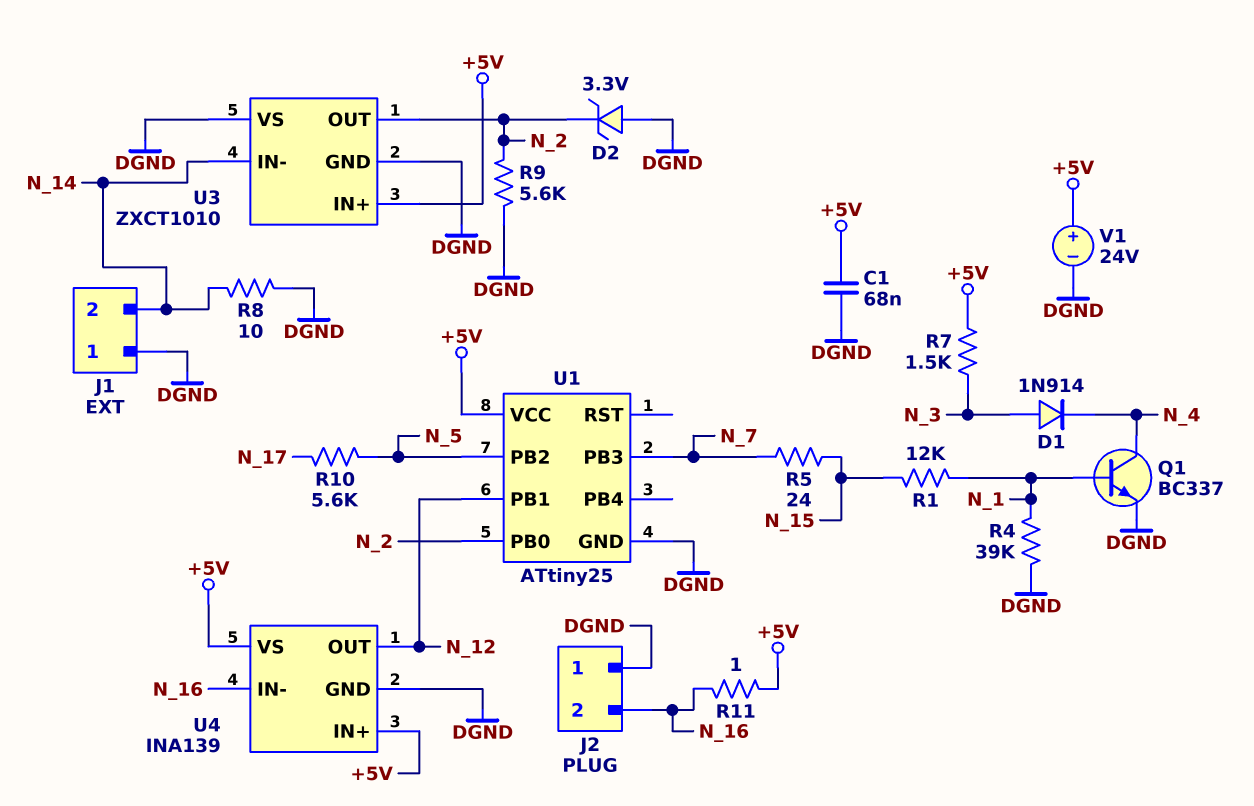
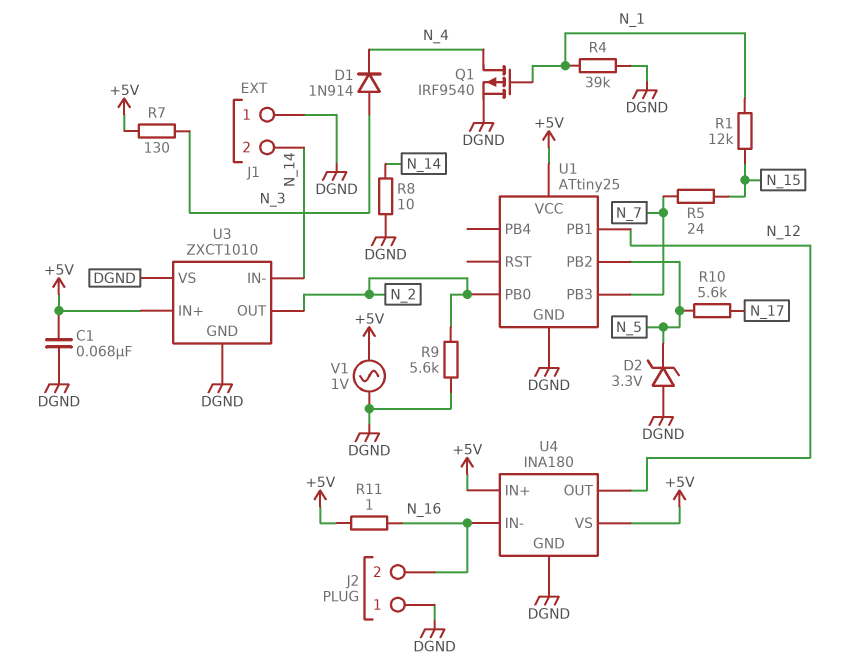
D2: zener 3.3V (A DGND, K N_2) -> zener 3.3V (A DGND, K N_5)
Q1: NPN BC337 (B N_1, C N_4, E DGND) -> PMOS IRF9540 (G N_1, D N_4, S DGND)
R7: 1.5k (+5V, N_3) -> 130 (+5V, N_3)
U4: INA139 -> INA180
V1: 24V (plus +5V, minus DGND) -> AC 1V (+5V, DGND)

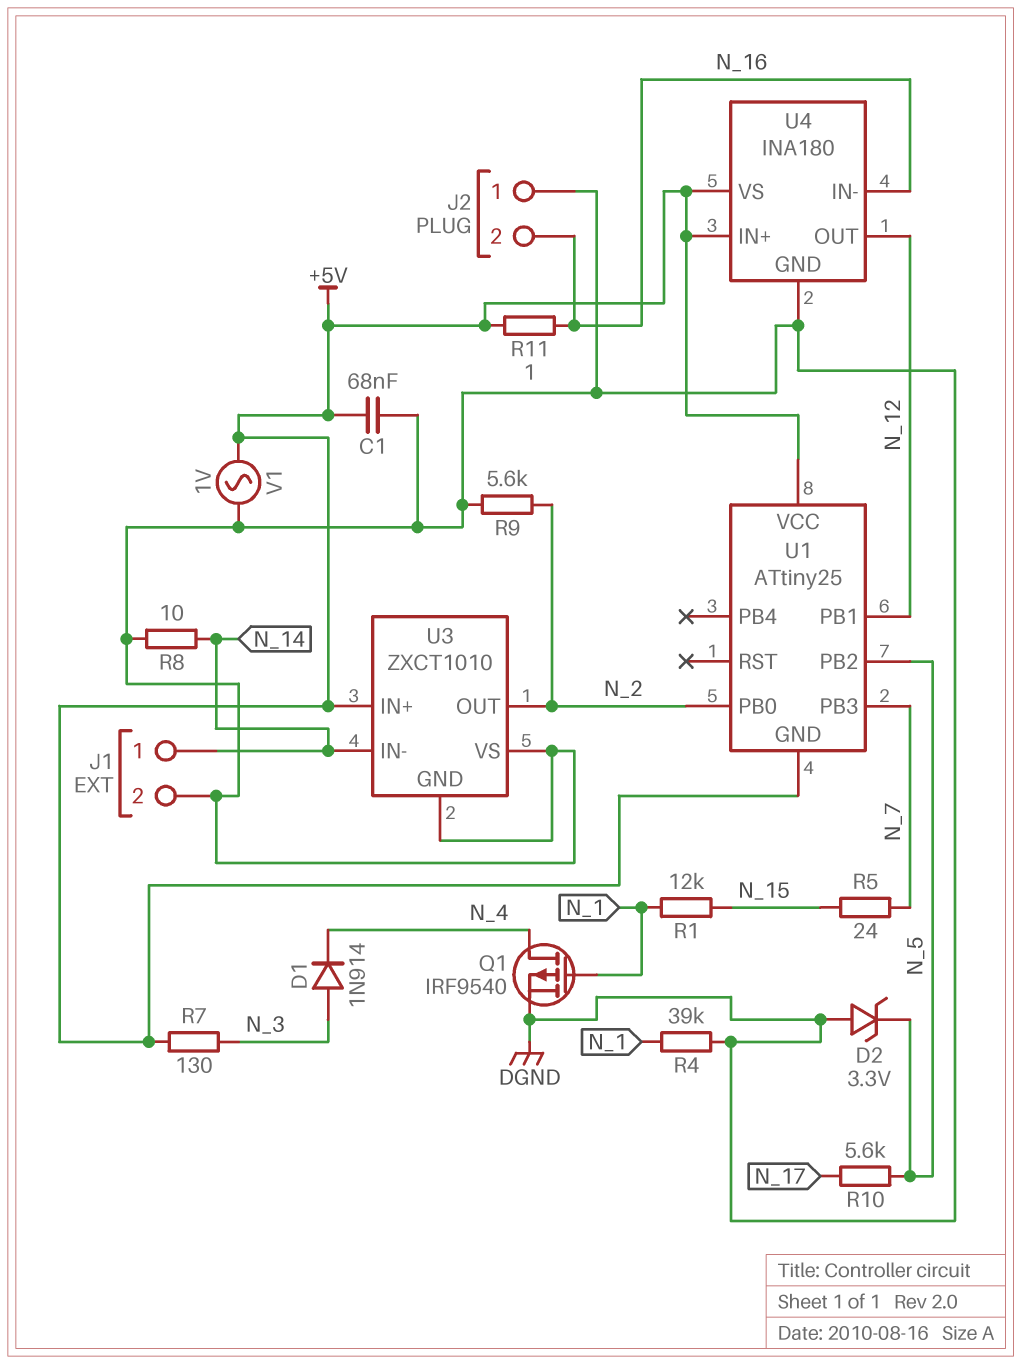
J1 pin 1: DGND -> N_14
J1 pin 2: N_14 -> DGND
U1 pin GND: DGND -> +5V

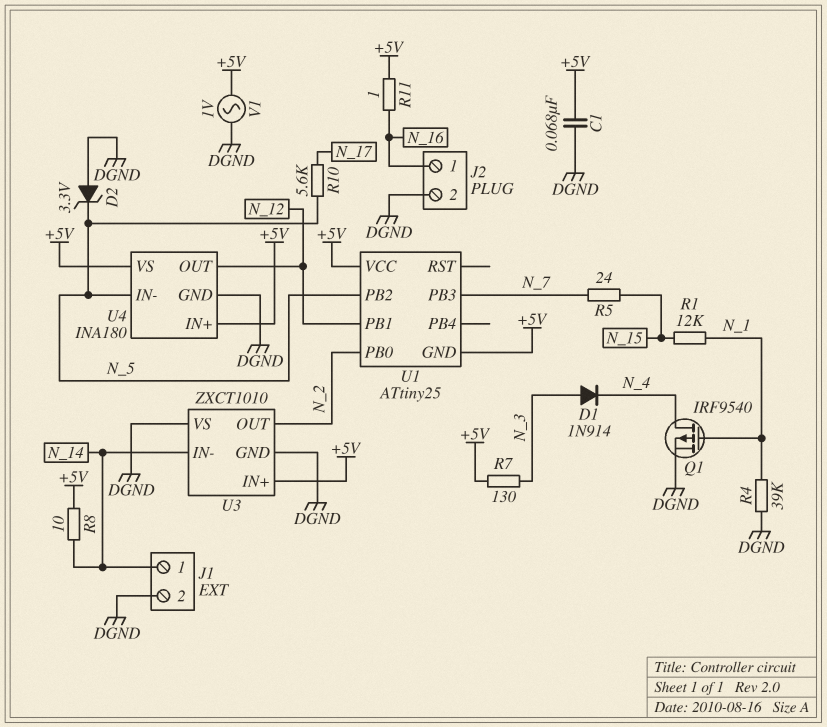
J2 pin 1: DGND -> N_16
J2 pin 2: N_16 -> DGND
R8: 10 (DGND, N_14) -> 10 (+5V, N_14)
R9: 5.6k (DGND, N_2) -> none
U4 pin IN-: N_16 -> N_5

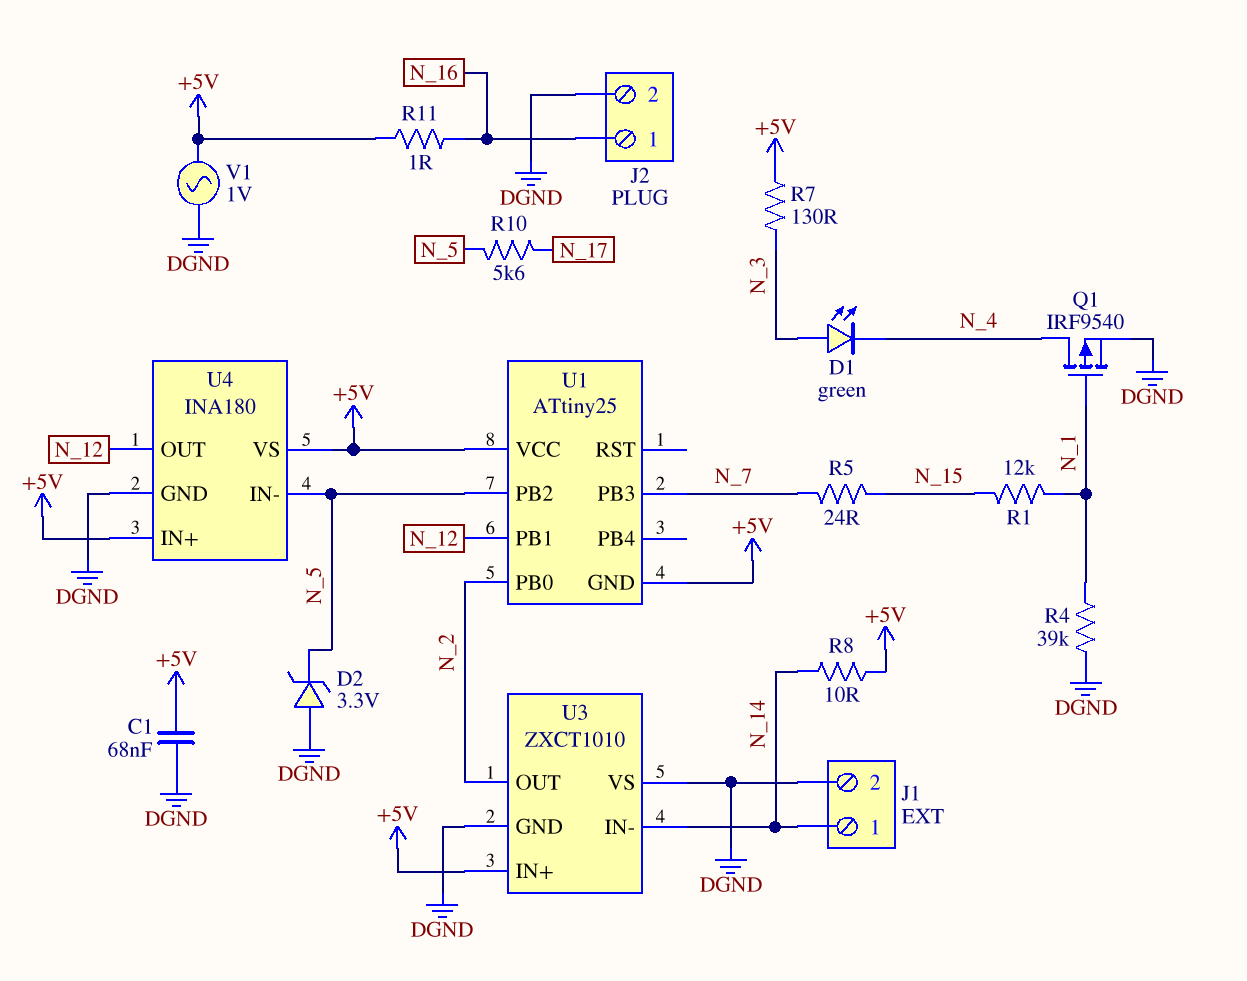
D1: diode 1N914 (A N_3, K N_4) -> LED green (A N_3, K N_4)

